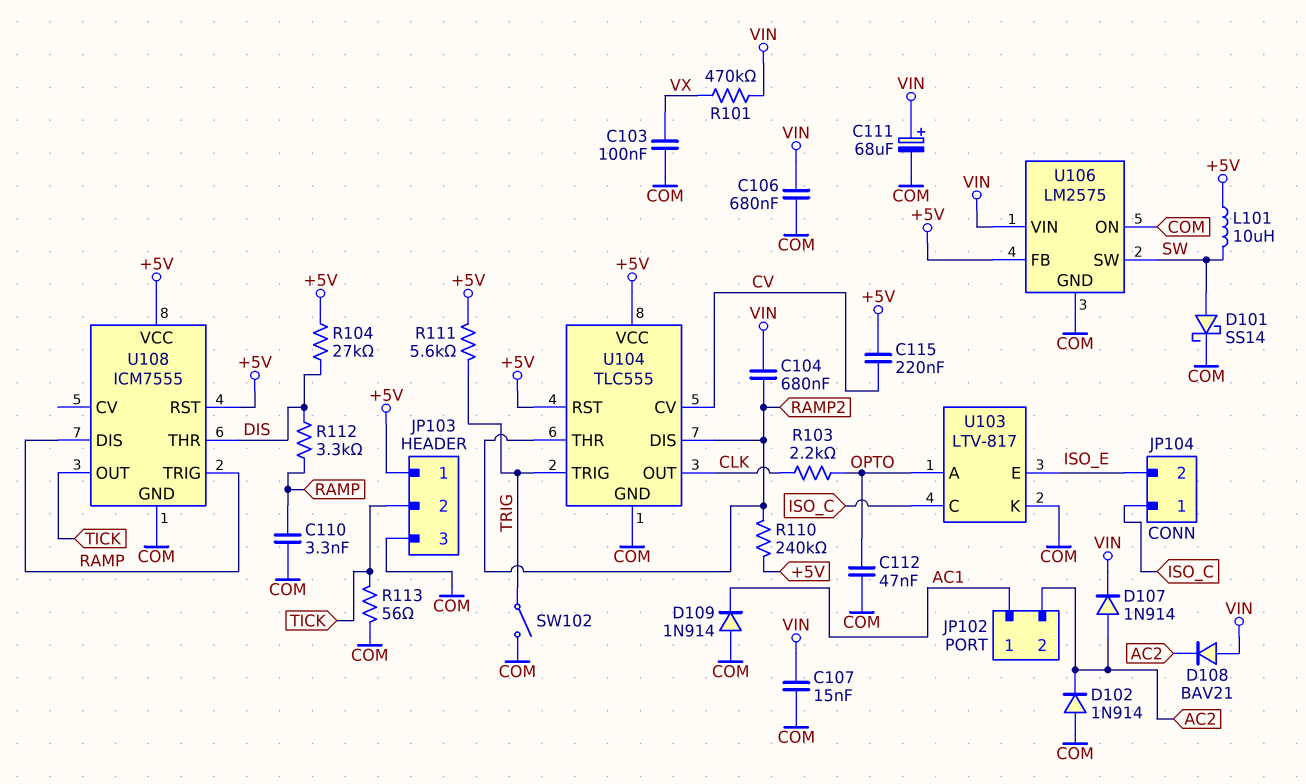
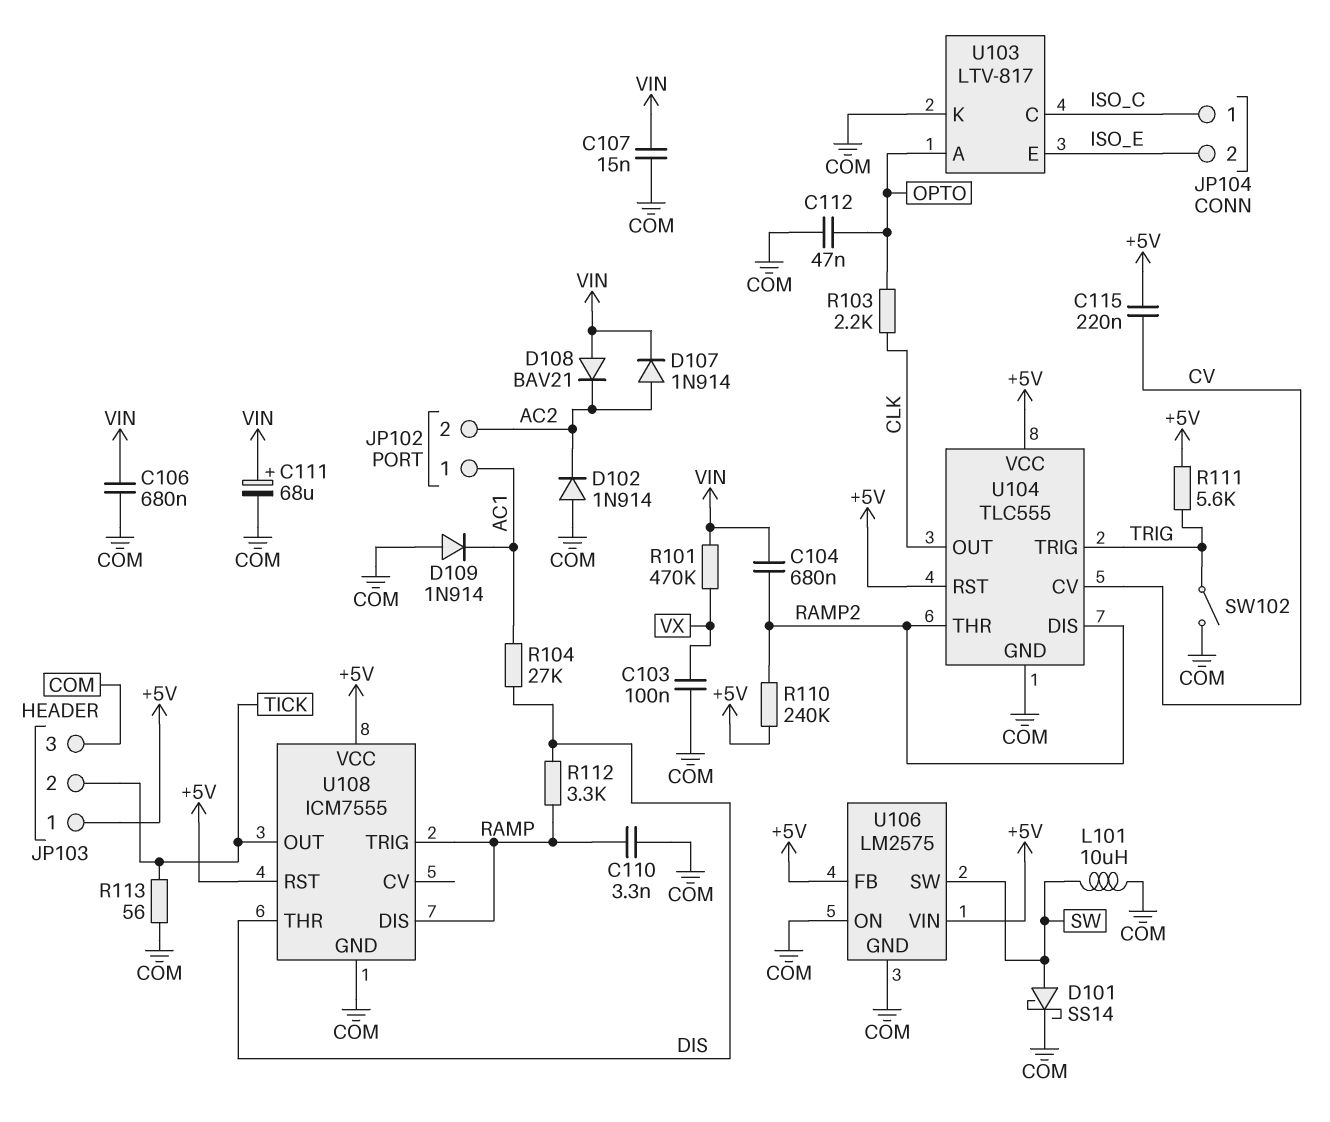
L101: 10uH (+5V, SW) -> 10uH (COM, SW)
R104: 27k (+5V, DIS) -> 27k (AC1, DIS)
U106 pin VIN: VIN -> +5V

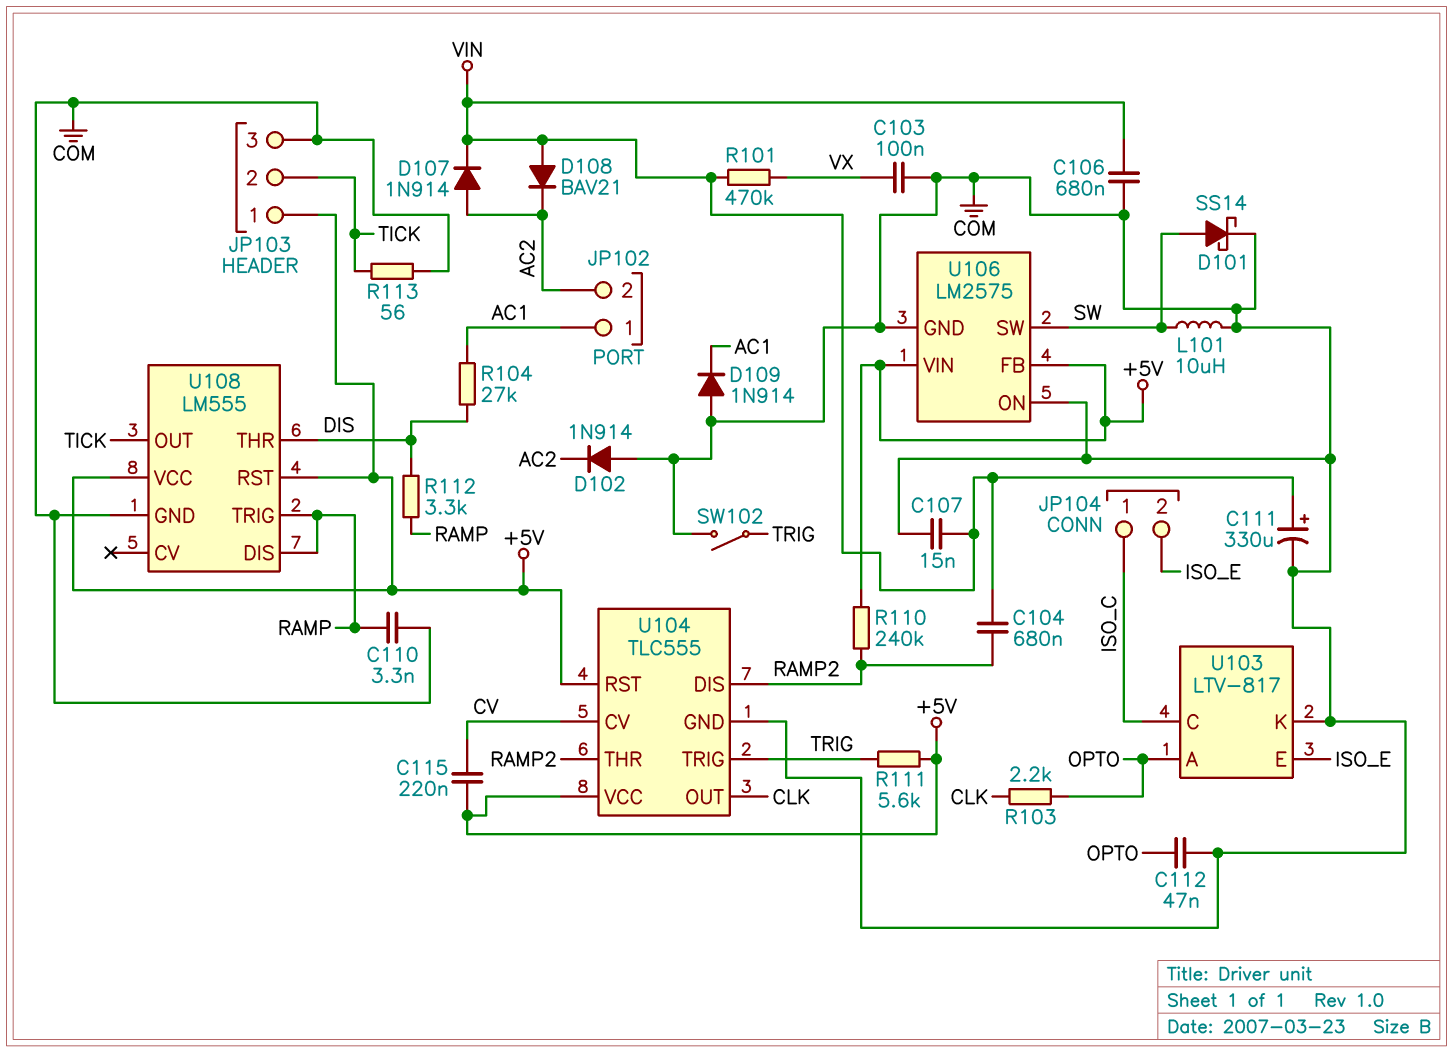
C111: 68uF (plus VIN, minus COM) -> 330uF (plus VIN, minus COM)
U108: ICM7555 -> LM555

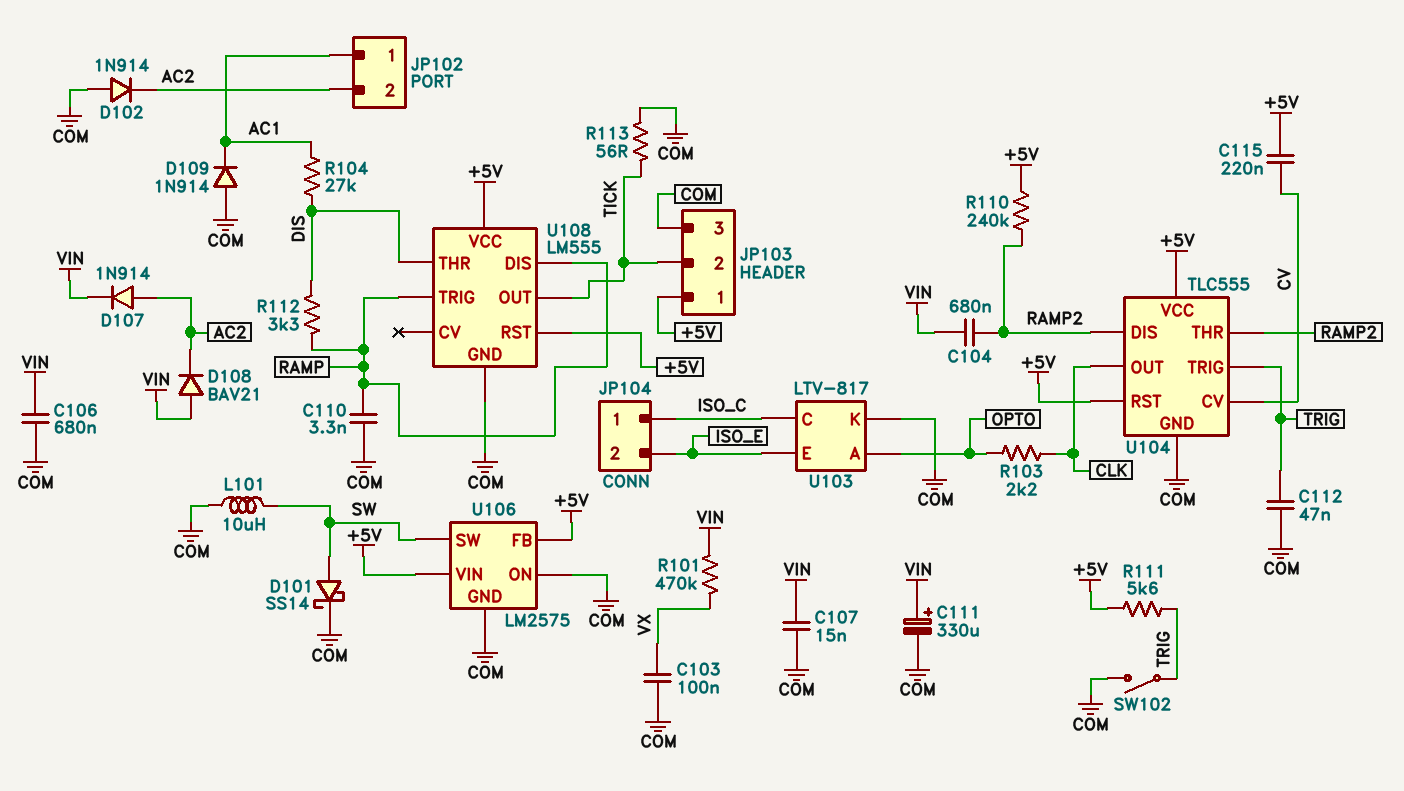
C112: 47nF (COM, OPTO) -> 47nF (COM, TRIG)

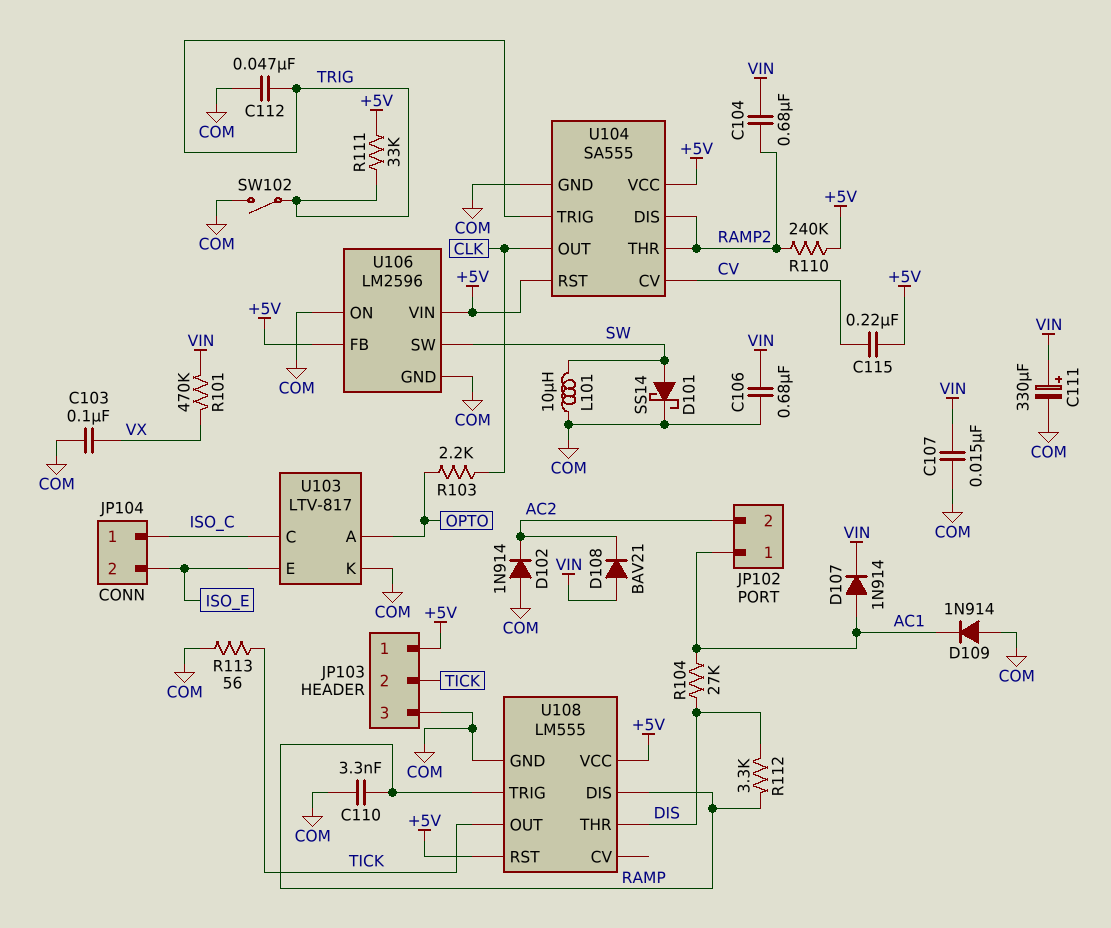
D107: diode 1N914 (A AC2, K VIN) -> diode 1N914 (A AC1, K VIN)
R111: 5.6k (+5V, TRIG) -> 33k (+5V, TRIG)
U104: TLC555 -> SA555
U106: LM2575 -> LM2596

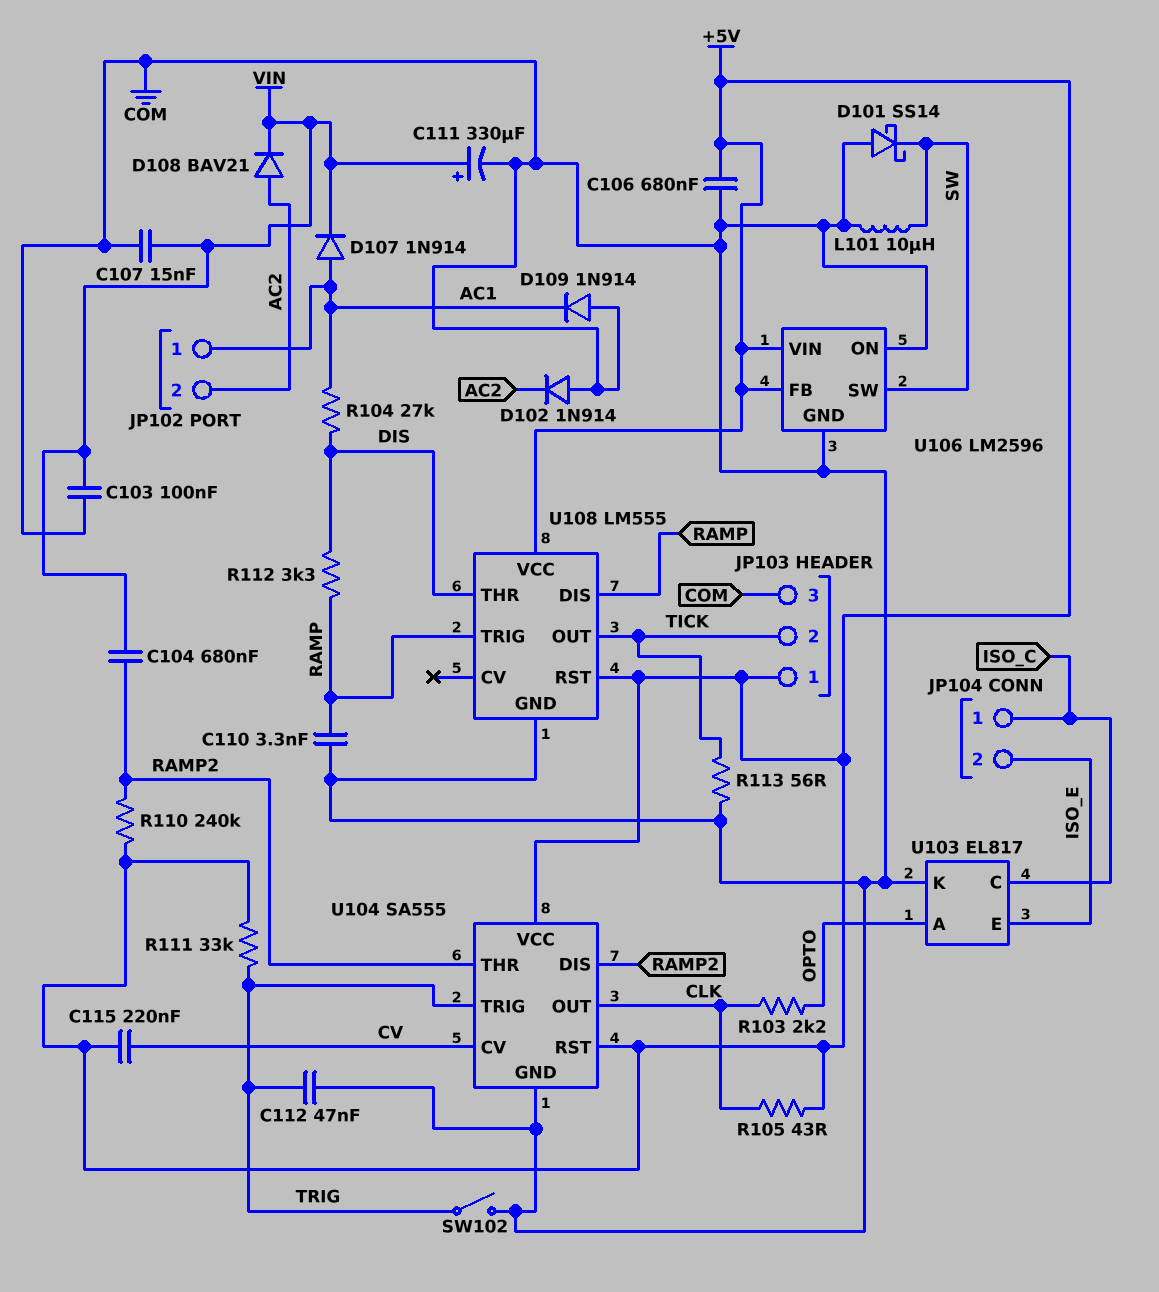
C103: 100nF (COM, VX) -> 100nF (COM, VIN)
C106: 680nF (COM, VIN) -> 680nF (+5V, COM)
D101: schottky SS14 (A SW, K COM) -> schottky SS14 (A COM, K SW)
D108: diode BAV21 (A VIN, K AC2) -> diode BAV21 (A AC2, K VIN)
R101: 470k (VIN, VX) -> none
R105: none -> 43 (+5V, CLK)
U103: LTV-817 -> EL817

